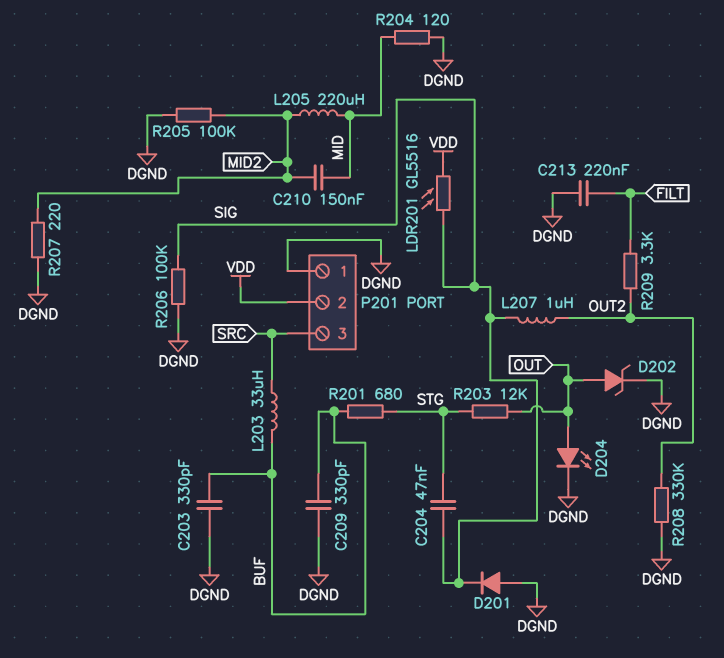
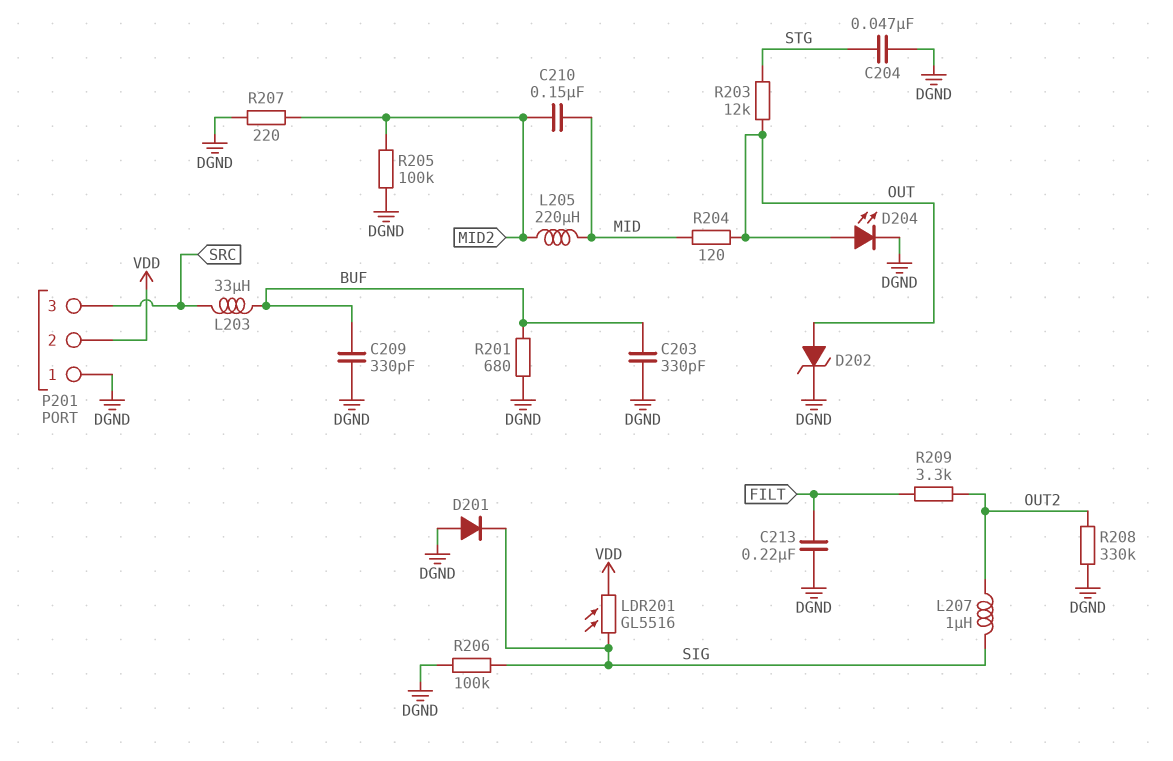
C204: 47nF (SIG, STG) -> 47nF (DGND, STG)
R201: 680 (BUF, STG) -> 680 (BUF, DGND)
R204: 120 (DGND, MID) -> 120 (MID, OUT)

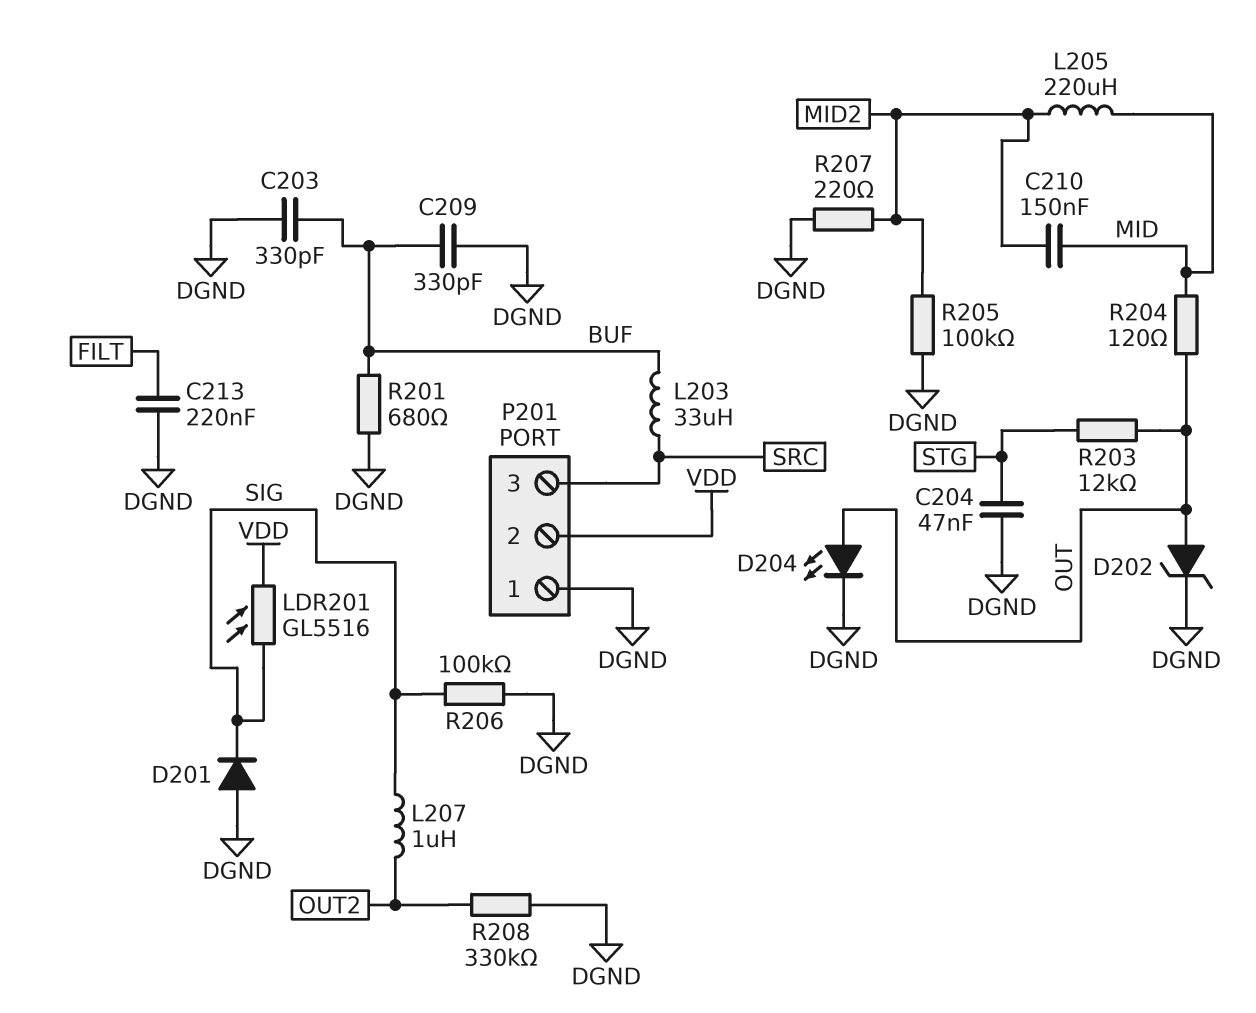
R209: 3.3k (FILT, OUT2) -> none

